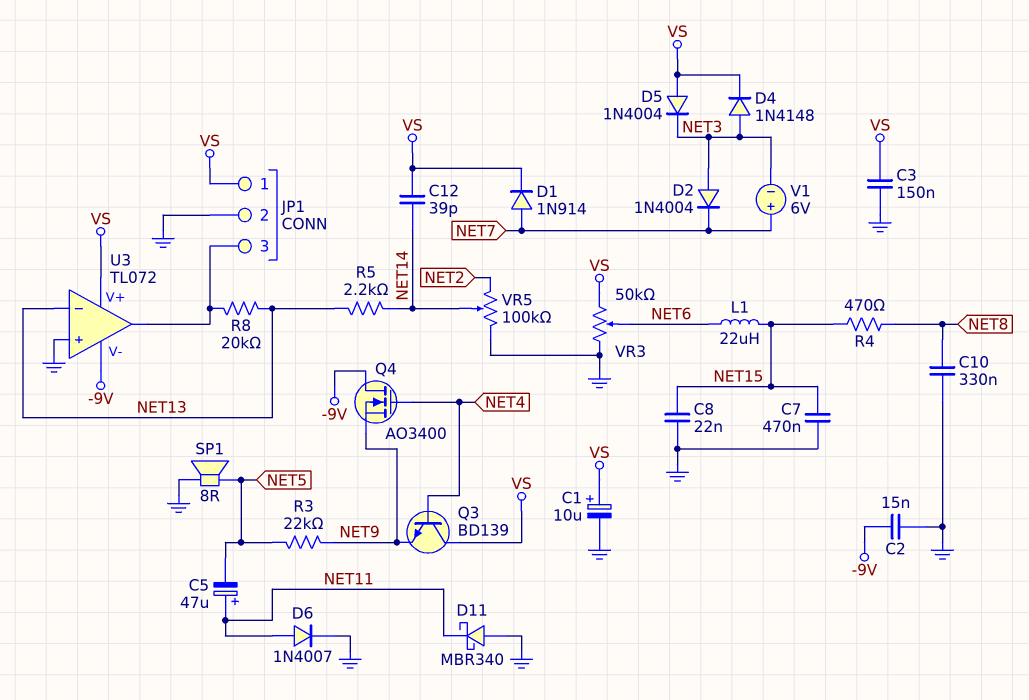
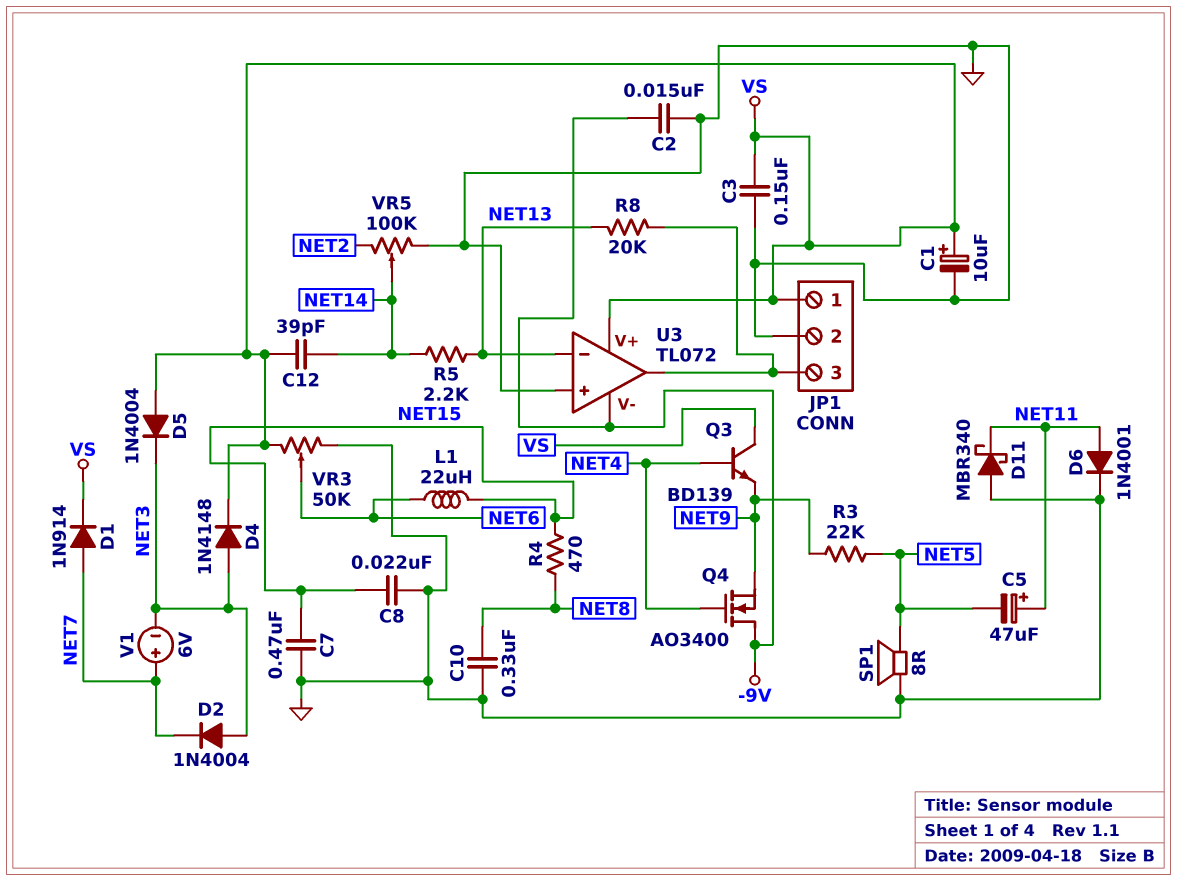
D6: diode 1N4007 (A NET11, K GND) -> diode 1N4001 (A NET11, K GND)

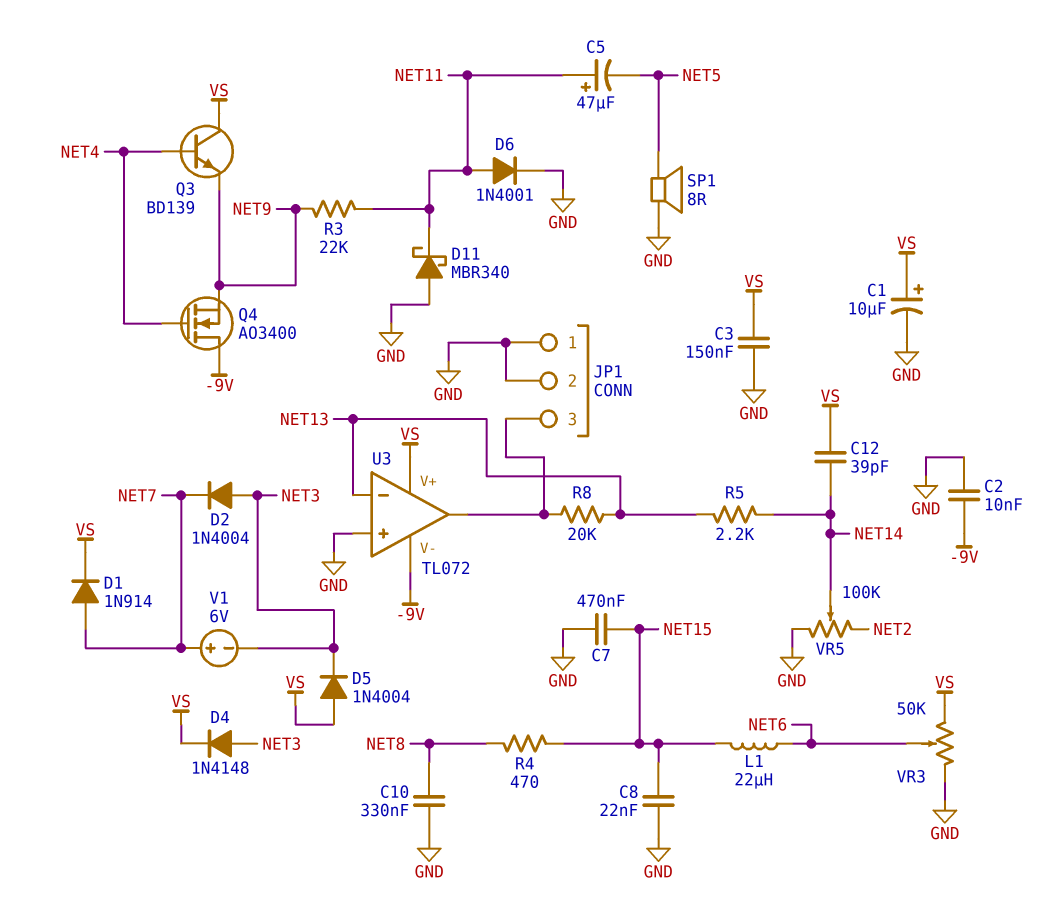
C2: 15nF (-9V, GND) -> 10nF (-9V, GND)
JP1 pin 1: VS -> GND
R3: 22k (NET5, NET9) -> 22k (NET9, NET11)

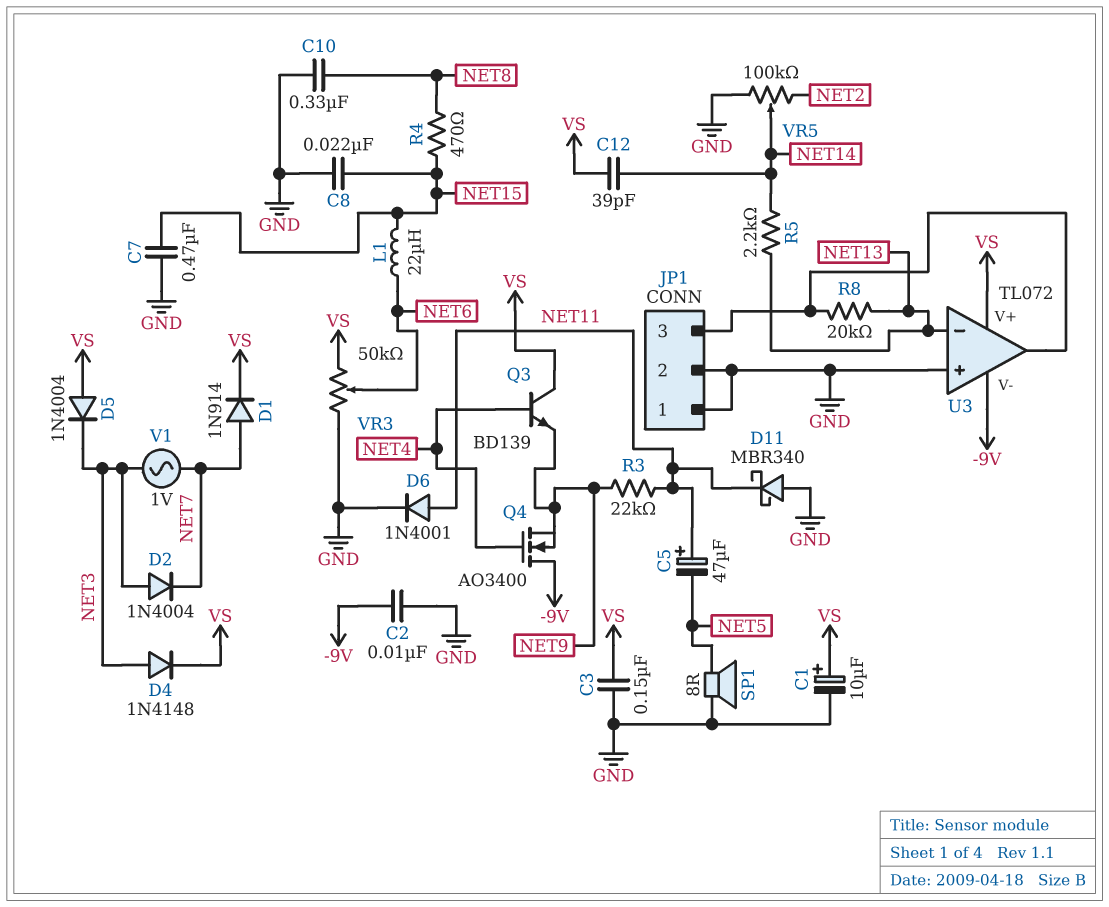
V1: 6V (plus NET7, minus NET3) -> AC 1V (NET3, NET7)

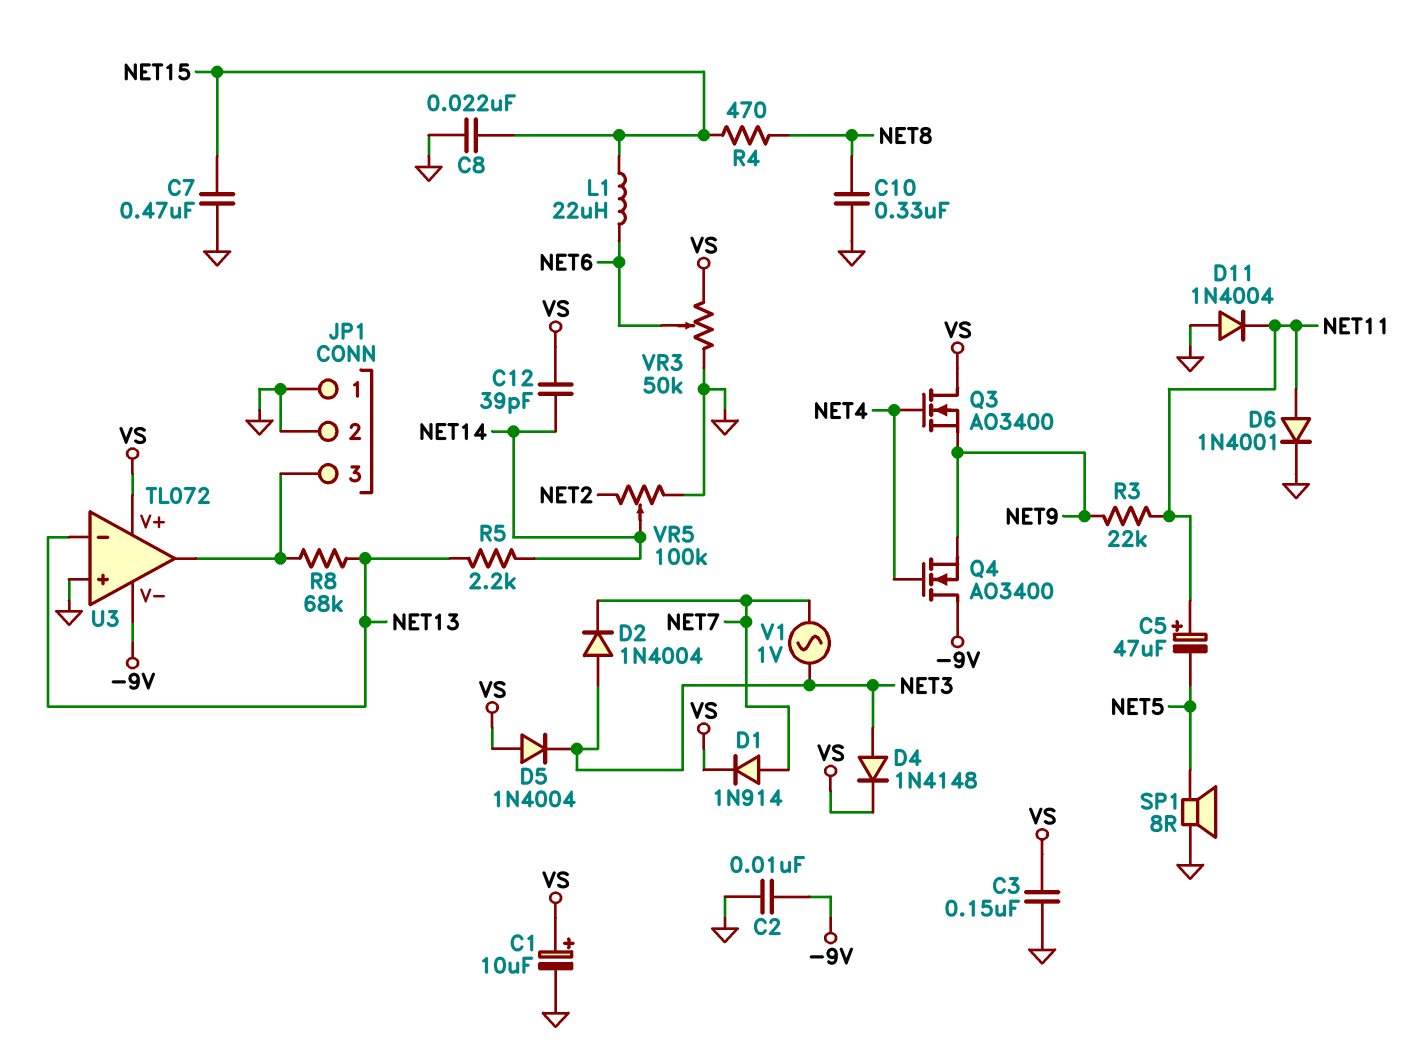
D11: schottky MBR340 (A GND, K NET11) -> diode 1N4004 (A GND, K NET11)
Q3: NPN BD139 (B NET4, C VS, E NET9) -> NMOS AO3400 (G NET4, D VS, S NET9)
R8: 20k (JP1/3, NET13) -> 68k (JP1/3, NET13)

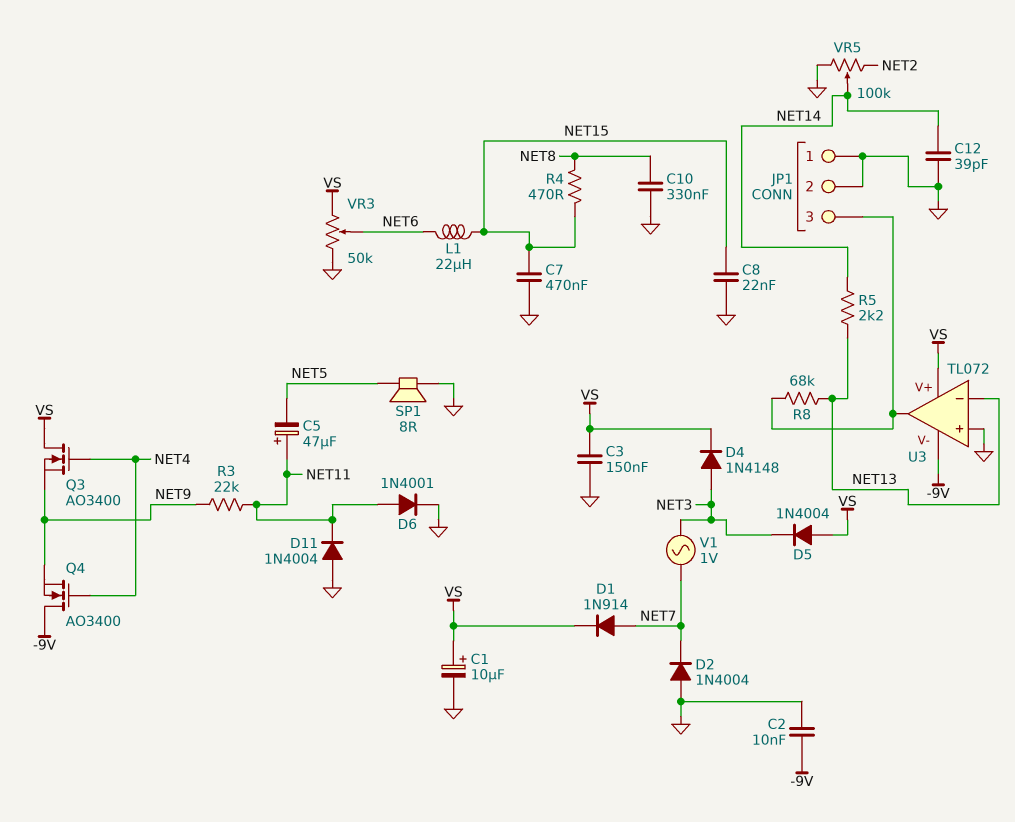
C12: 39pF (NET14, VS) -> 39pF (GND, NET14)
D2: diode 1N4004 (A NET3, K NET7) -> diode 1N4004 (A GND, K NET7)

